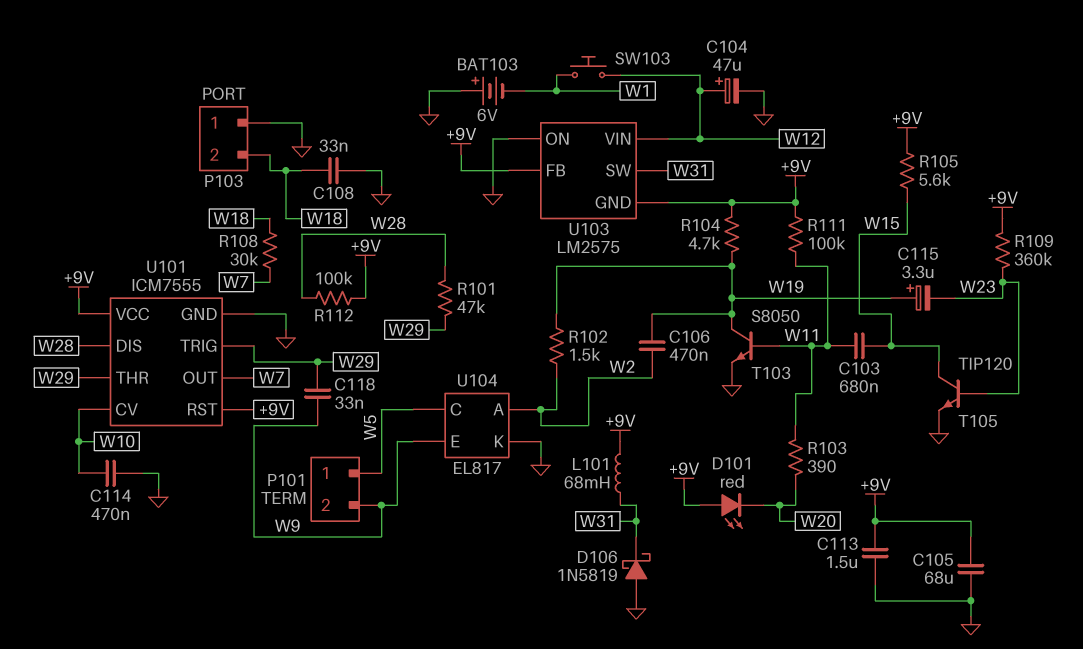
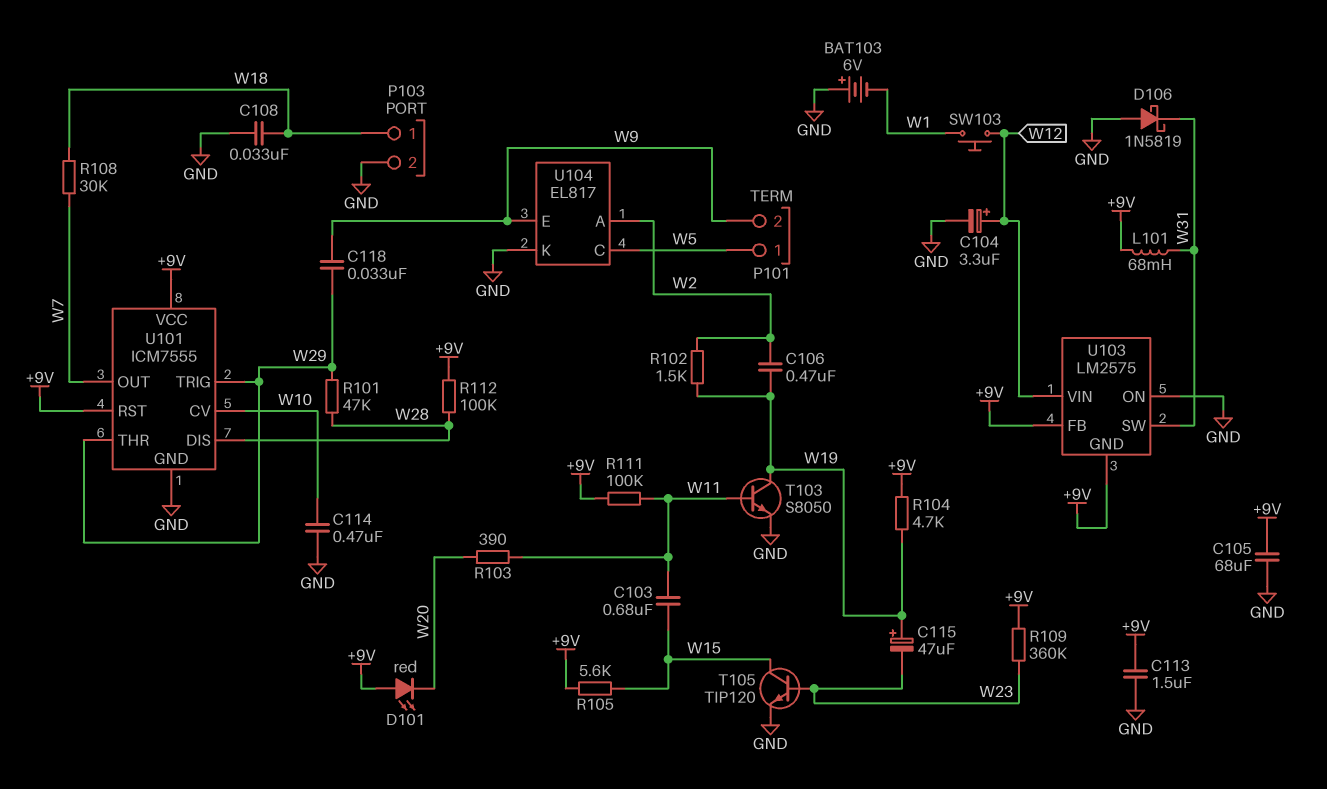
C104: 47uF (plus W12, minus GND) -> 3.3uF (plus W12, minus GND)
C115: 3.3uF (plus W19, minus W23) -> 47uF (plus W19, minus W23)
P103 pin 1: GND -> W18
P103 pin 2: W18 -> GND

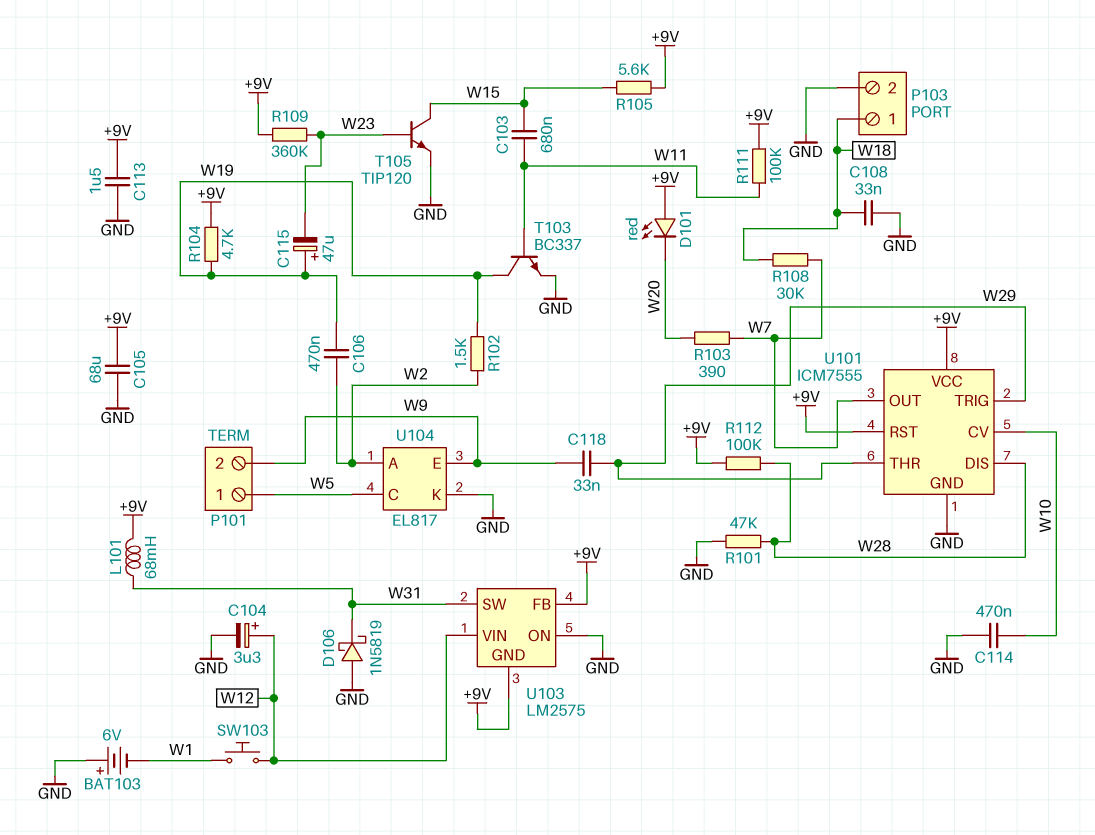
R101: 47k (W28, W29) -> 47k (GND, W28)
R103: 390 (W11, W20) -> 390 (W7, W20)
T103: NPN S8050 (B W11, C W19, E GND) -> NPN BC337 (B W11, C W19, E GND)

